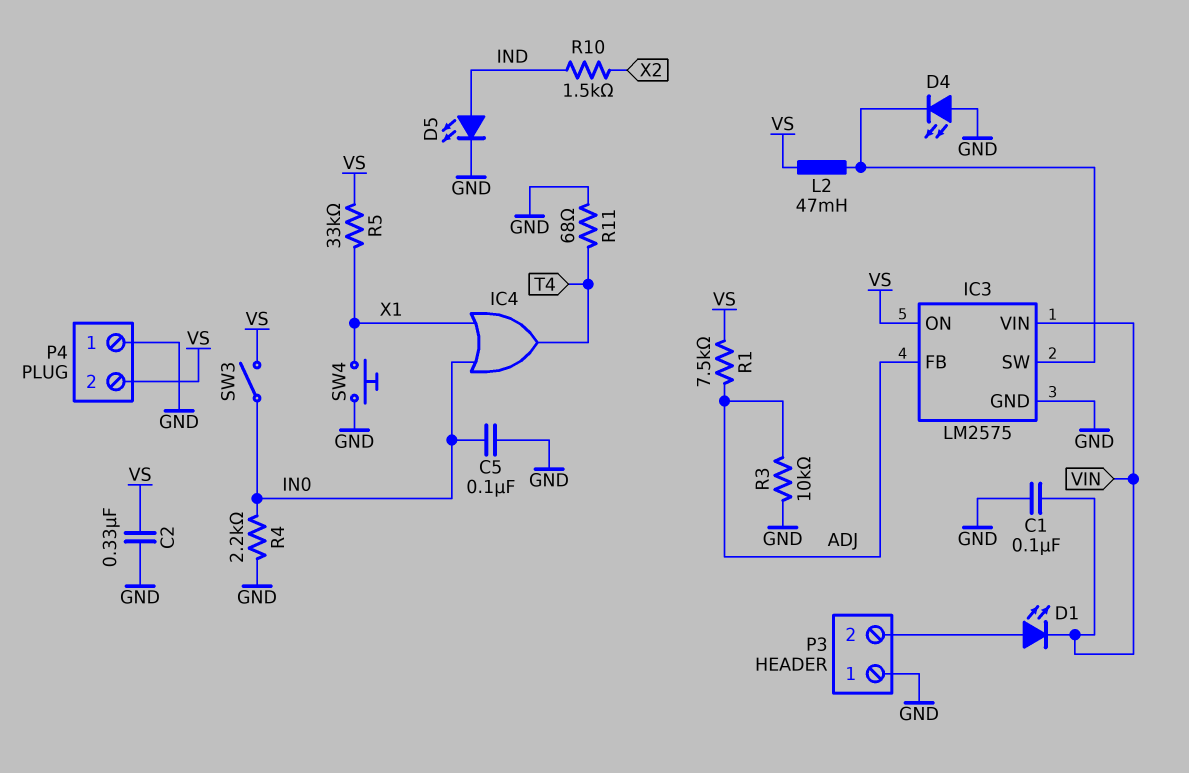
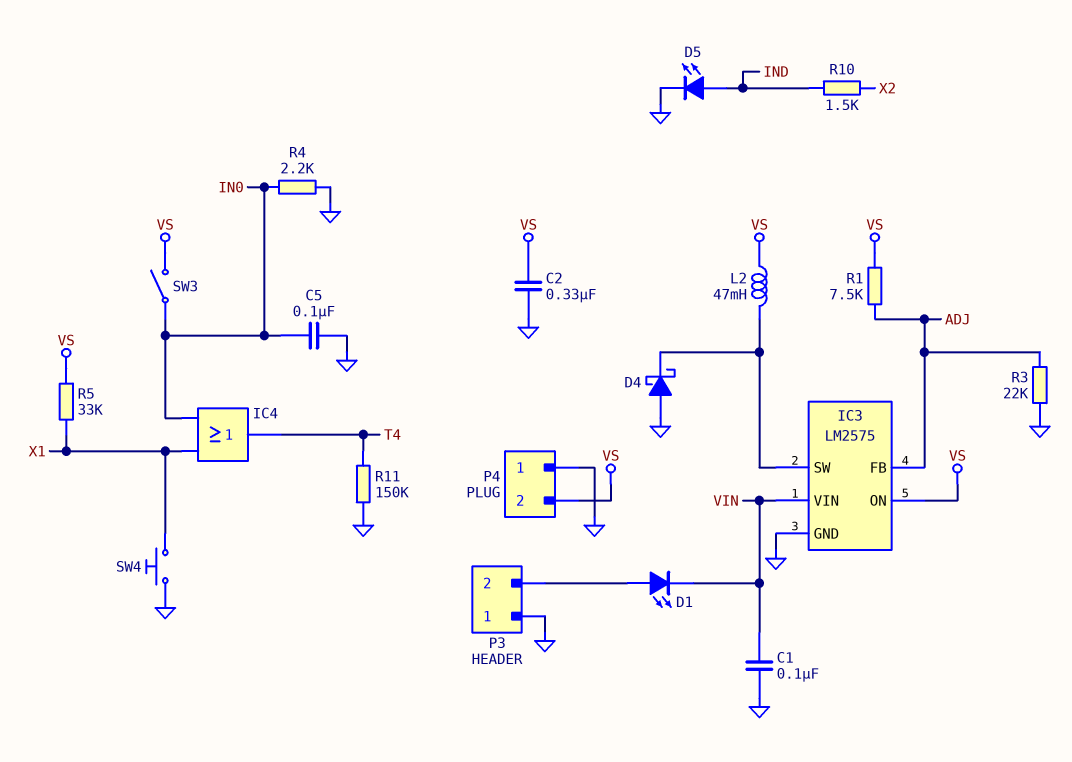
D4: LED (A GND, K IC3/SW) -> schottky (A GND, K IC3/SW)
R3: 10k (ADJ, GND) -> 22k (ADJ, GND)
R11: 68 (GND, T4) -> 150k (GND, T4)

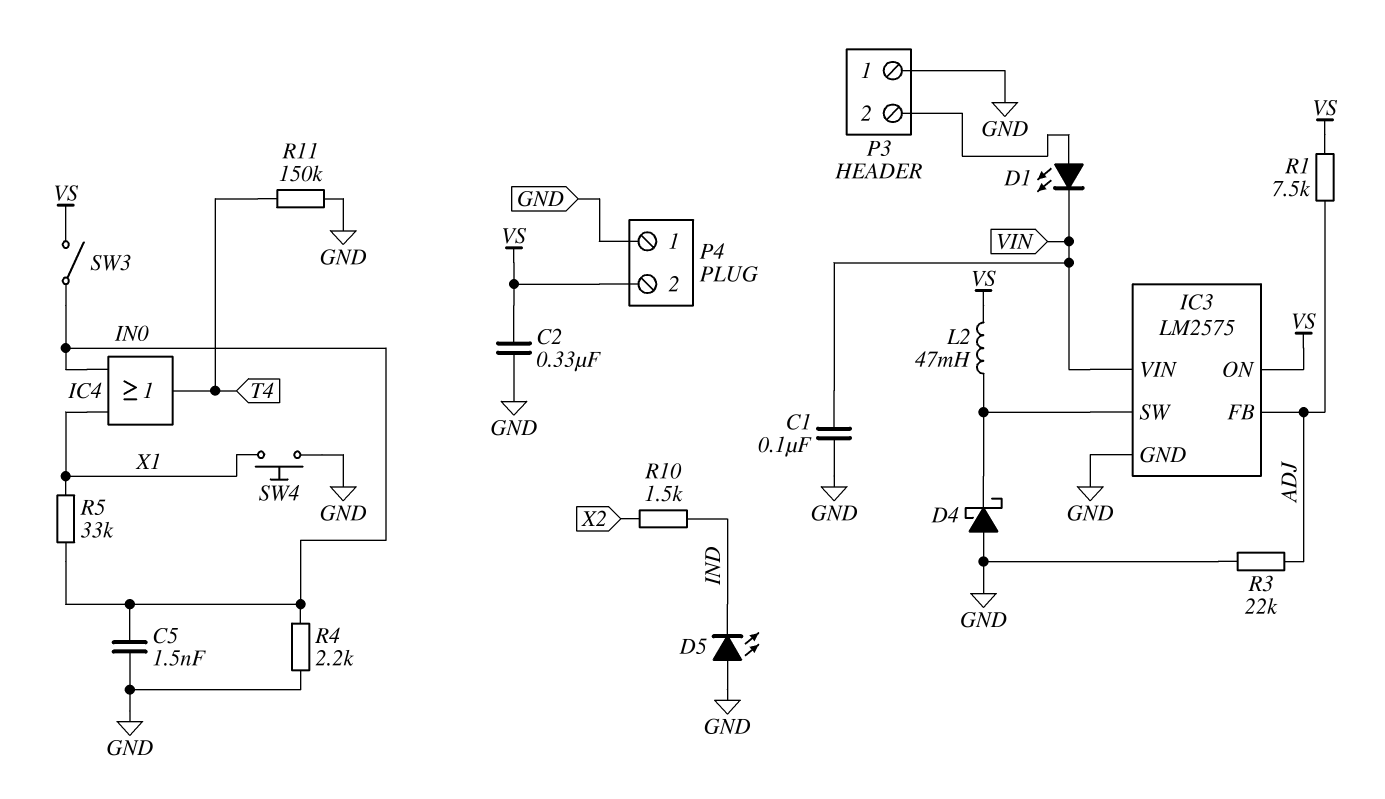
C5: 100nF (GND, IN0) -> 1.5nF (GND, IN0)
D5: LED (A IND, K GND) -> LED (A GND, K IND)
R5: 33k (VS, X1) -> 33k (IN0, X1)

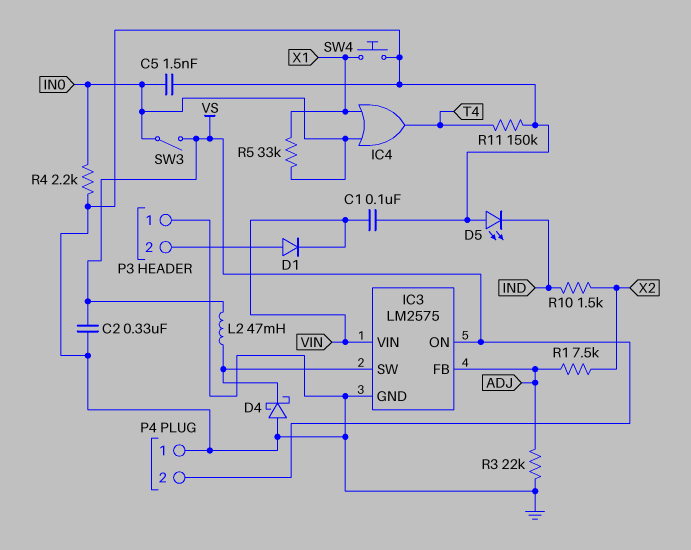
D1: LED (A P3/2, K VIN) -> diode (A P3/2, K VIN)
R1: 7.5k (ADJ, VS) -> 7.5k (ADJ, X2)

